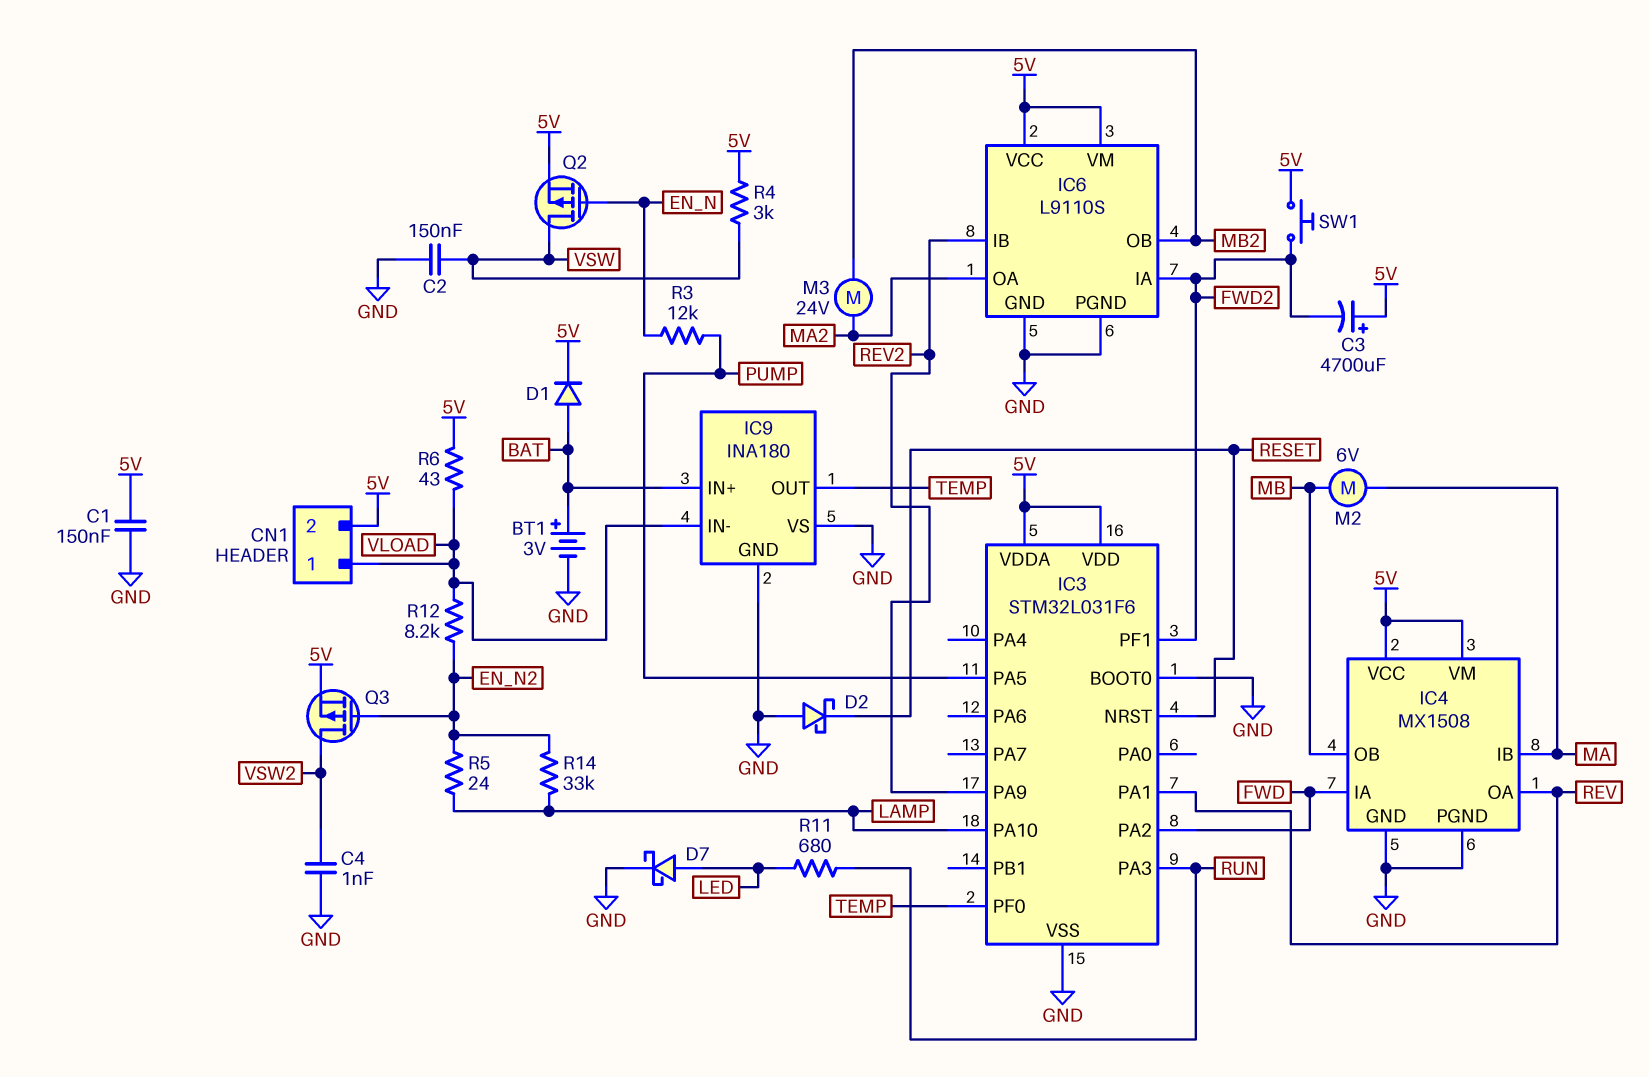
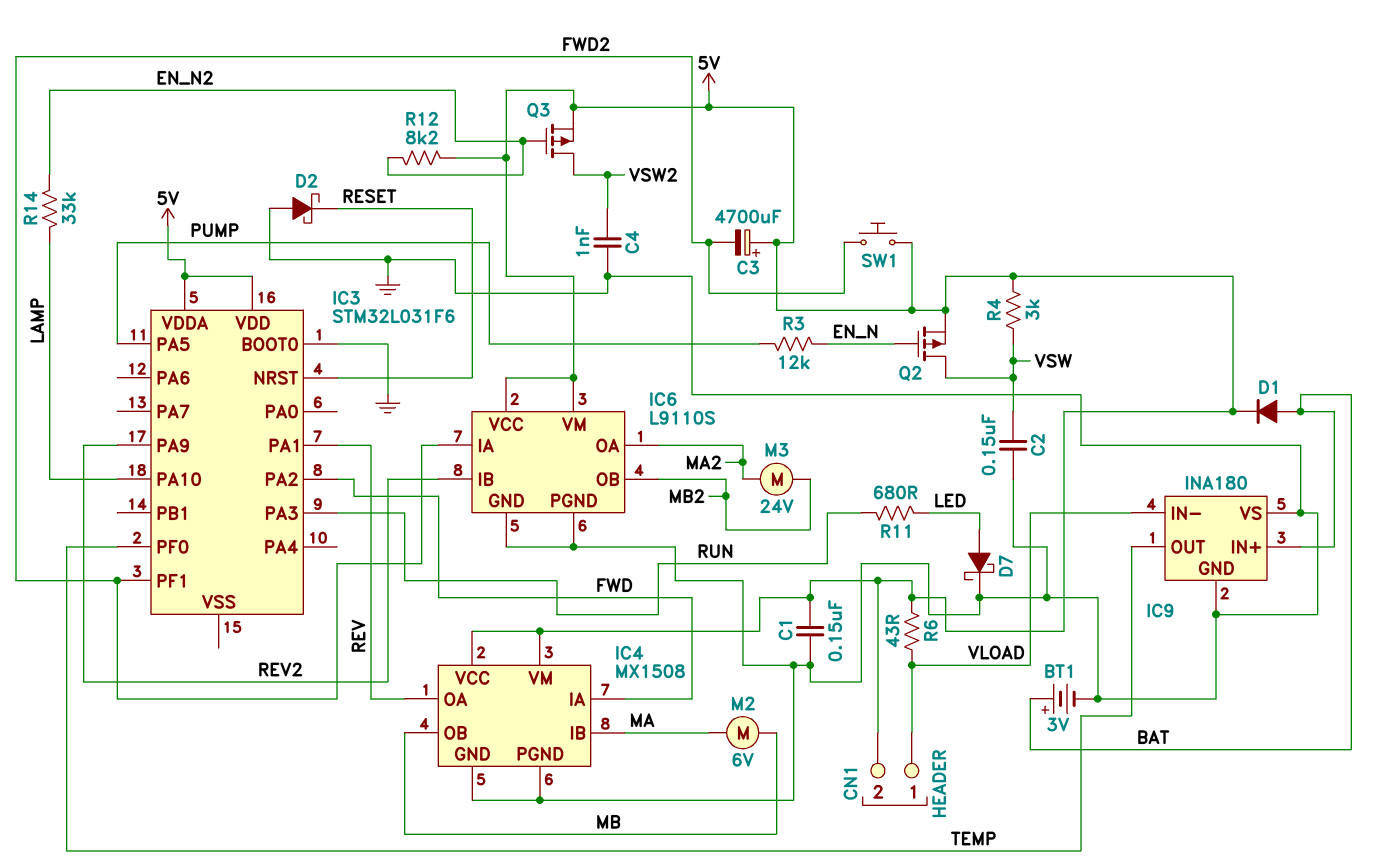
IC3 pin VSS: GND -> none
R5: 24 (EN_N2, LAMP) -> none
R12: 8.2k (EN_N2, VLOAD) -> 8.2k (5V, EN_N2)

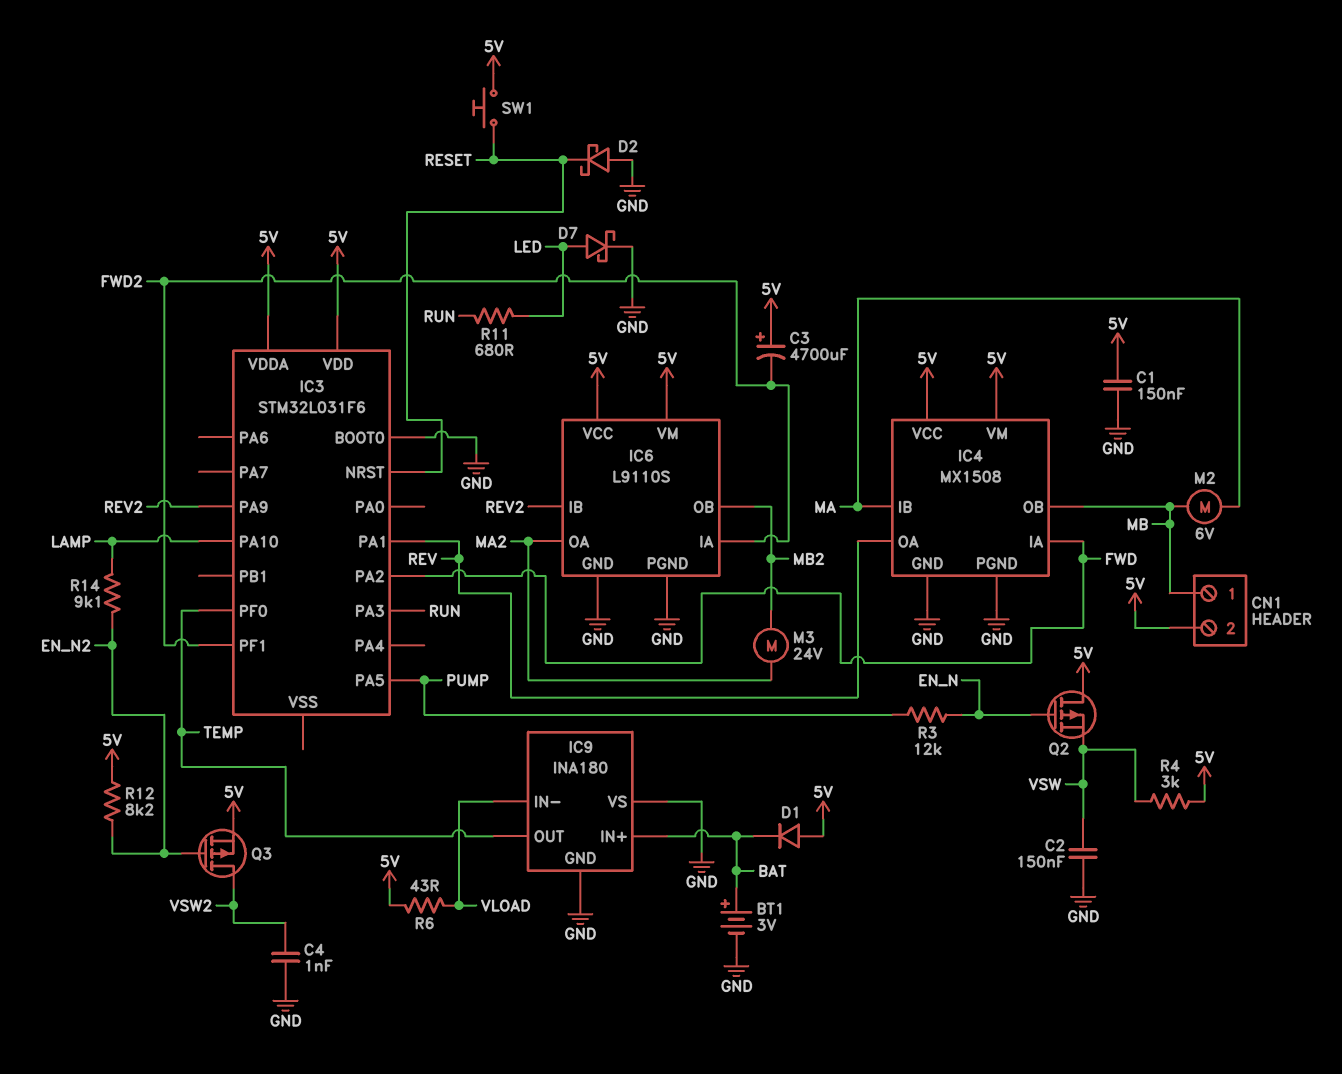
CN1 pin 1: VLOAD -> MB
D1: diode (A BAT, K 5V) -> diode (A 5V, K BAT)
Q2: PMOS (G EN_N, D VSW, S 5V) -> PMOS (G EN_N, D 5V, S VSW)
R14: 33k (EN_N2, LAMP) -> 9.1k (EN_N2, LAMP)
SW1: button (5V, FWD2) -> button (5V, RESET)

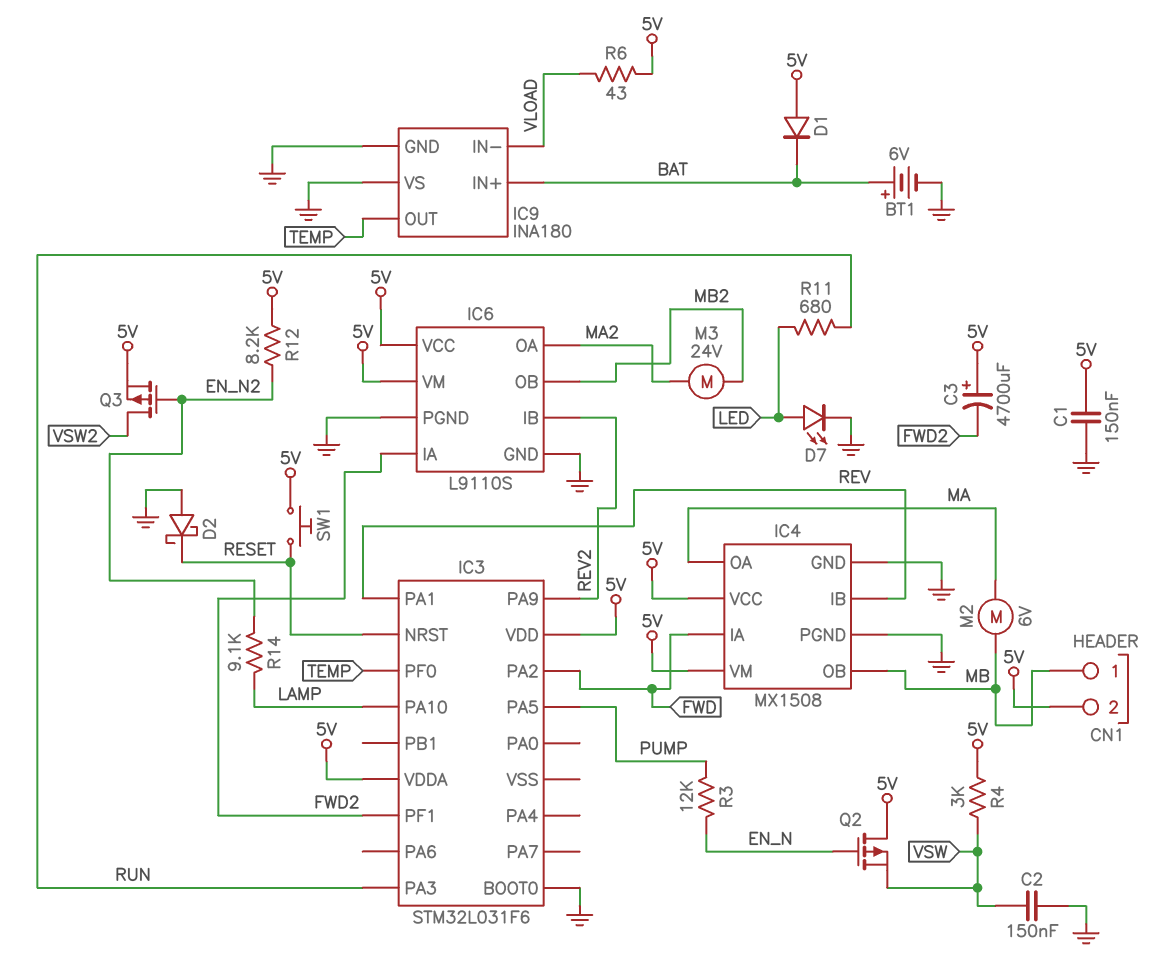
BT1: 3V (plus BAT, minus GND) -> 6V (plus BAT, minus GND)
C4: 1nF (GND, VSW2) -> none
D7: schottky (A LED, K GND) -> LED (A LED, K GND)
IC4 pin IB: MA -> REV
IC4 pin OA: REV -> MA

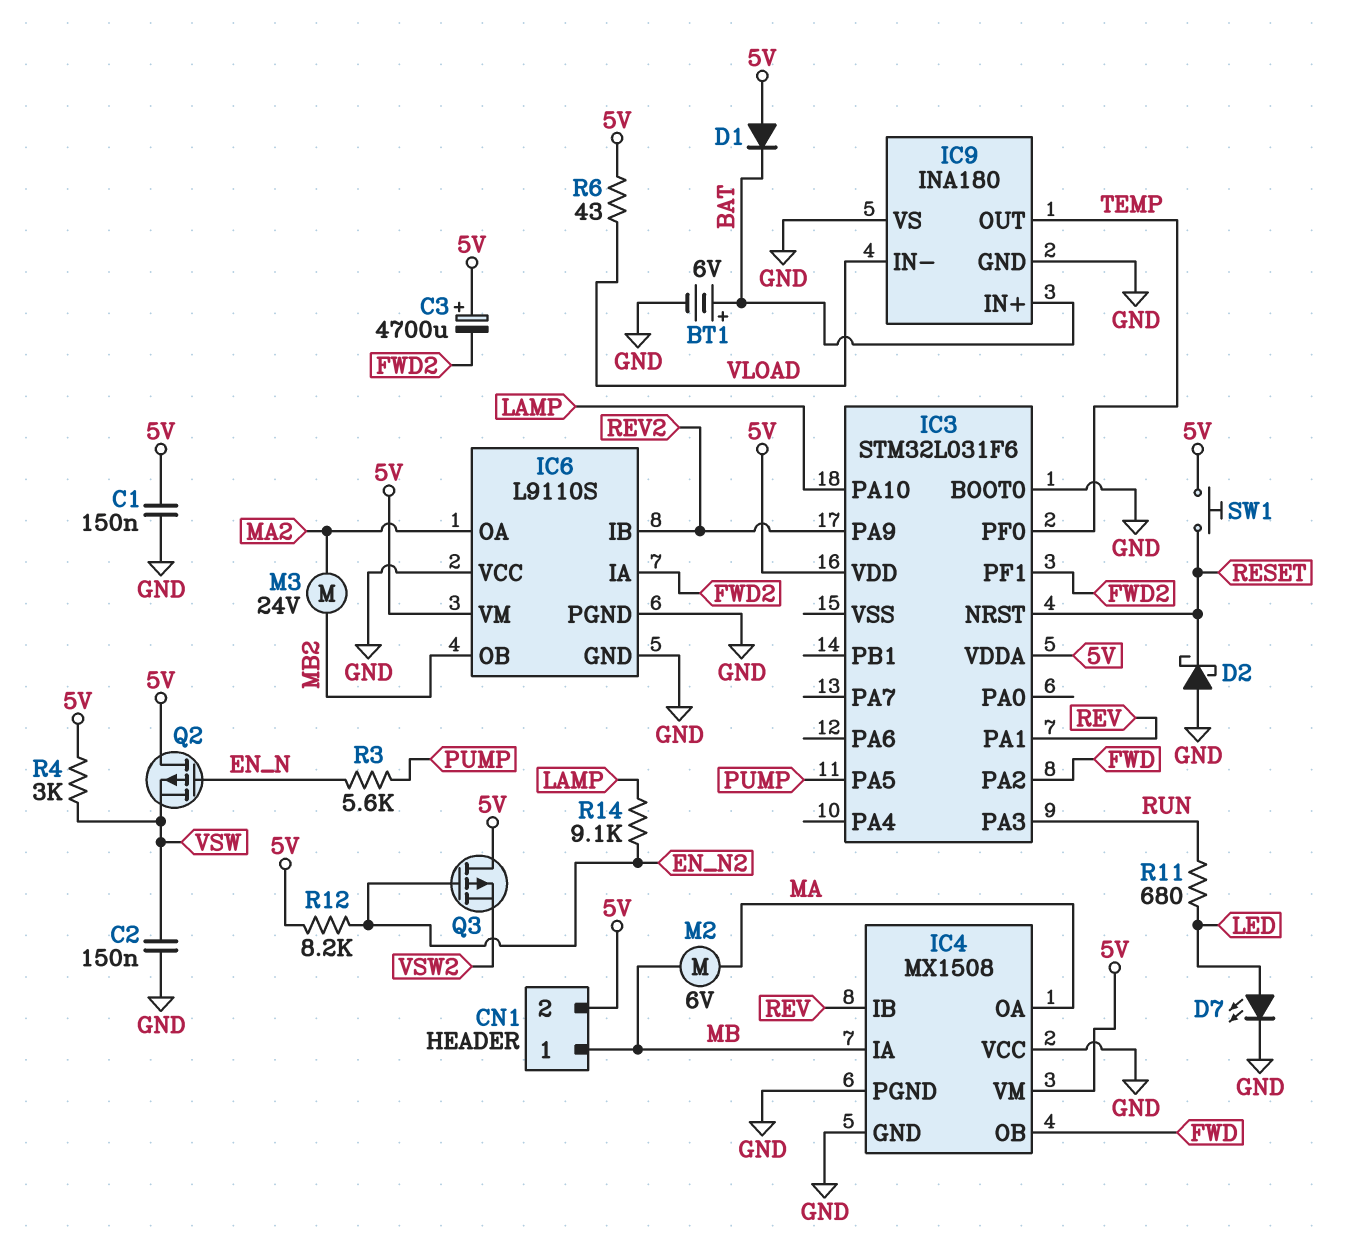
IC4 pin IA: FWD -> MB
IC4 pin OB: MB -> FWD
IC4 pin VCC: 5V -> GND
IC6 pin VCC: 5V -> GND
Q3: PMOS (G EN_N2, D VSW2, S 5V) -> PMOS (G EN_N2, D 5V, S VSW2)
R3: 12k (EN_N, PUMP) -> 5.6k (EN_N, PUMP)

